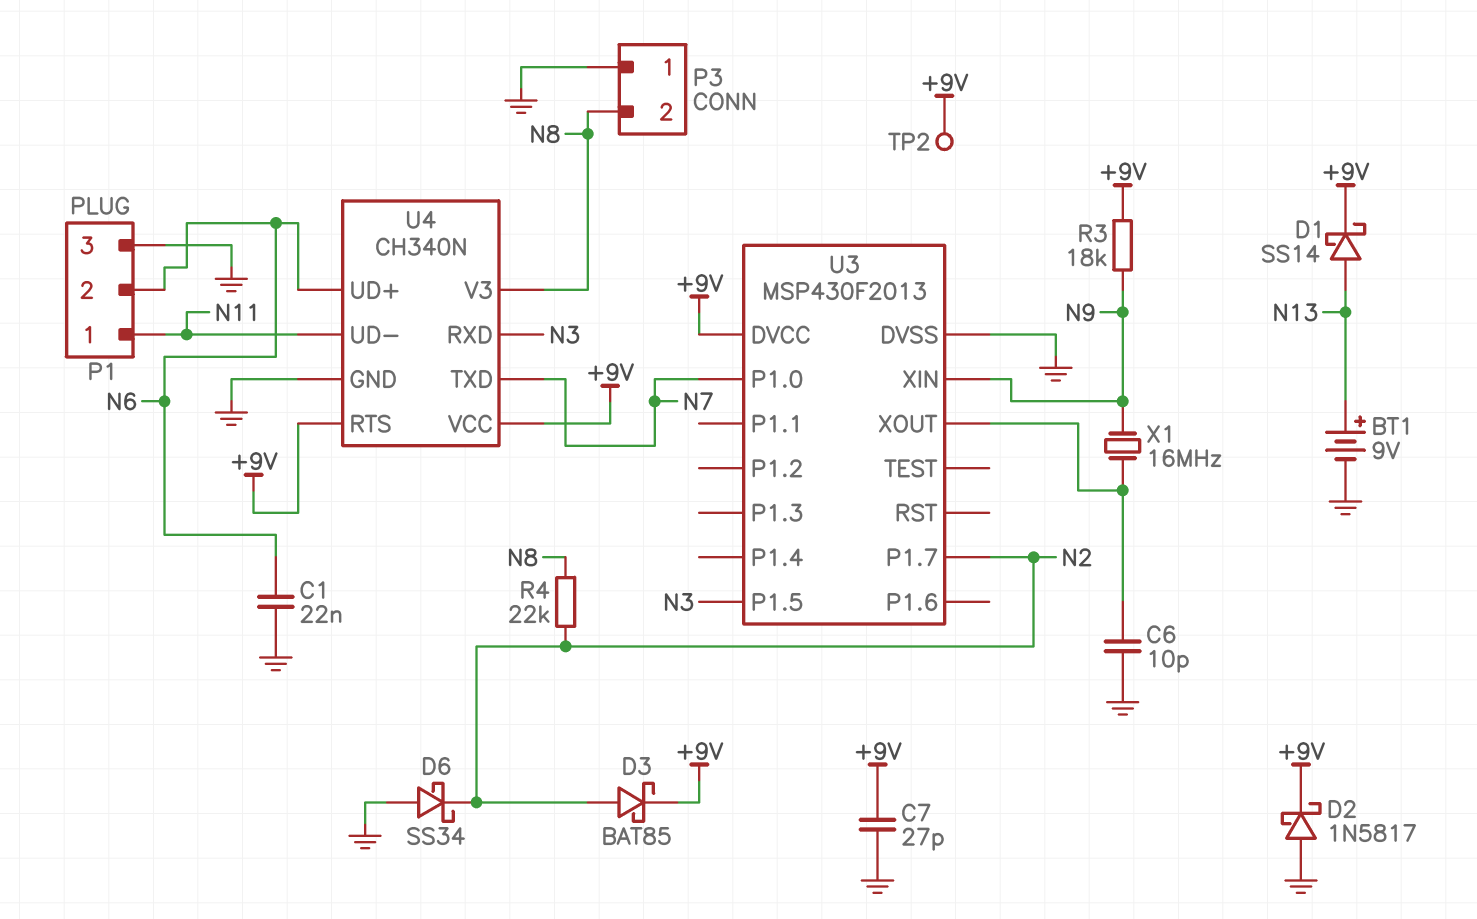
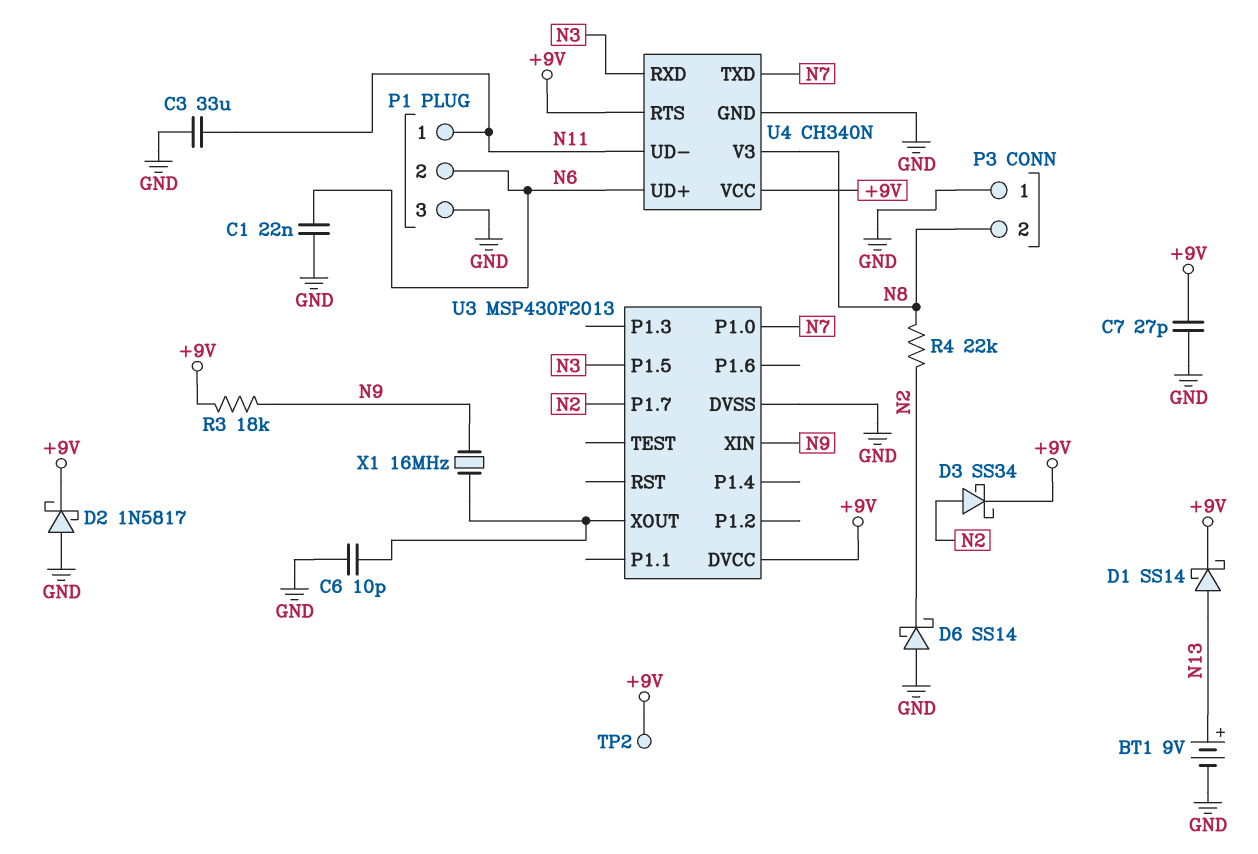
C3: none -> 33uF (GND, N11)
D3: schottky BAT85 (A N2, K +9V) -> schottky SS34 (A N2, K +9V)
D6: schottky SS34 (A GND, K N2) -> schottky SS14 (A GND, K N2)

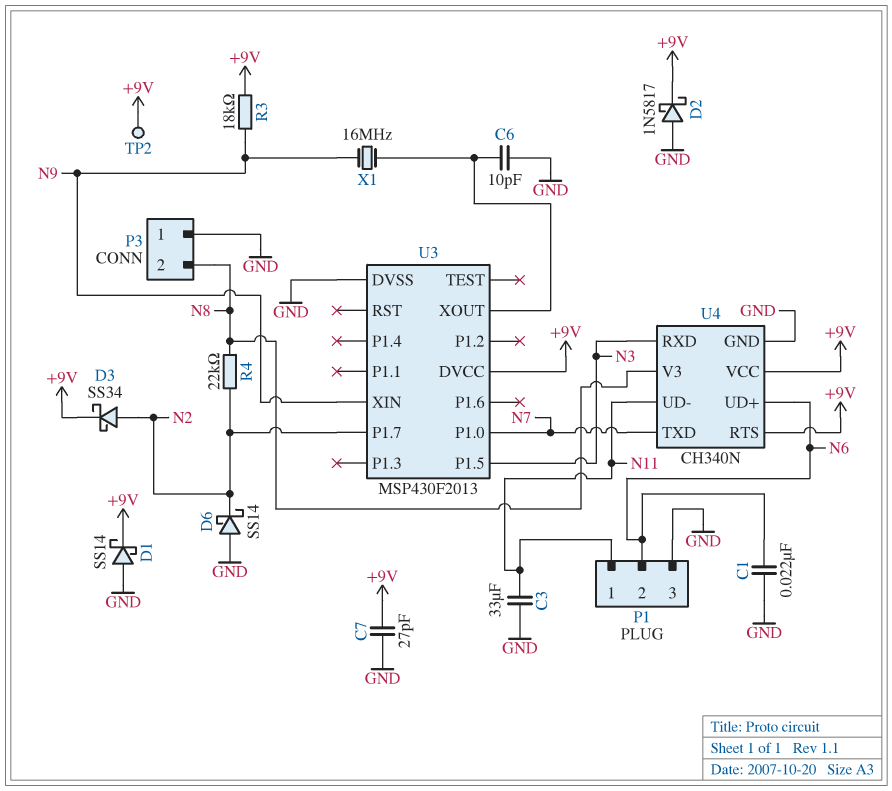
BT1: 9V (plus N13, minus GND) -> none
D1: schottky SS14 (A N13, K +9V) -> schottky SS14 (A GND, K +9V)

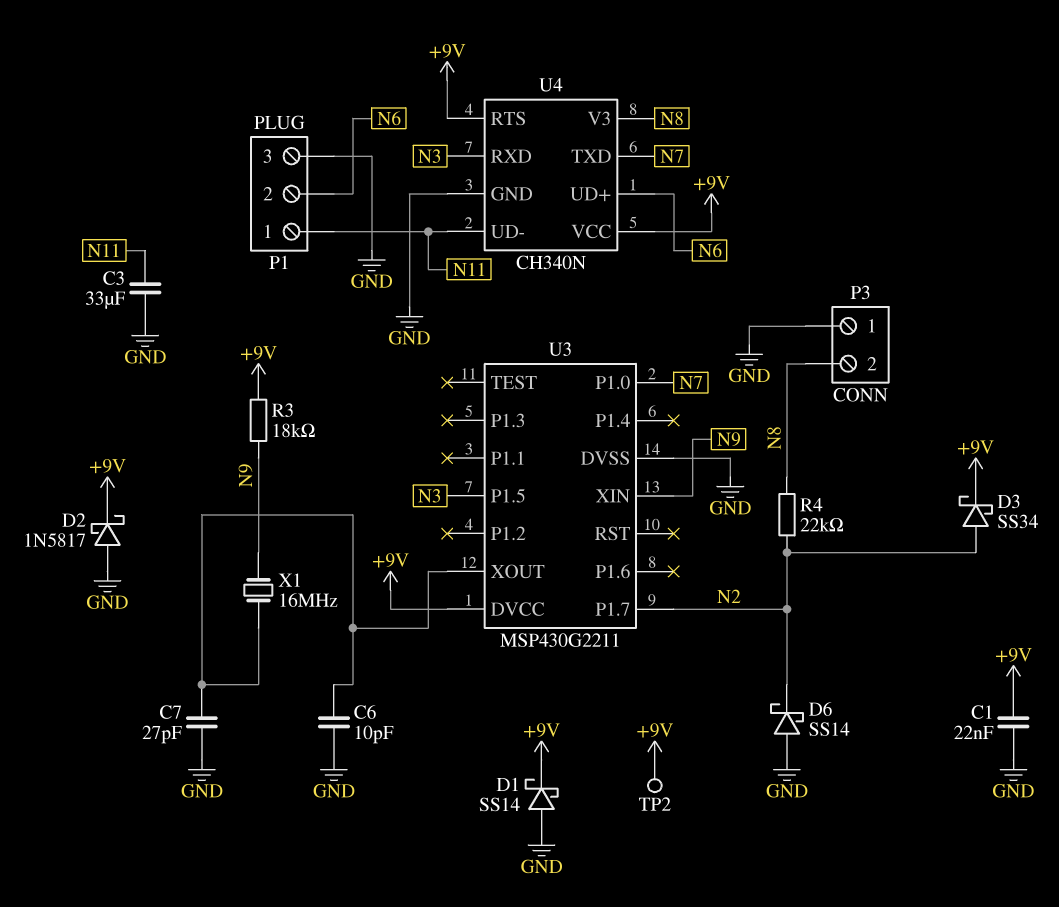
C1: 22nF (GND, N6) -> 22nF (+9V, GND)
C7: 27pF (+9V, GND) -> 27pF (GND, U3/XOUT)
U3: MSP430F2013 -> MSP430G2211

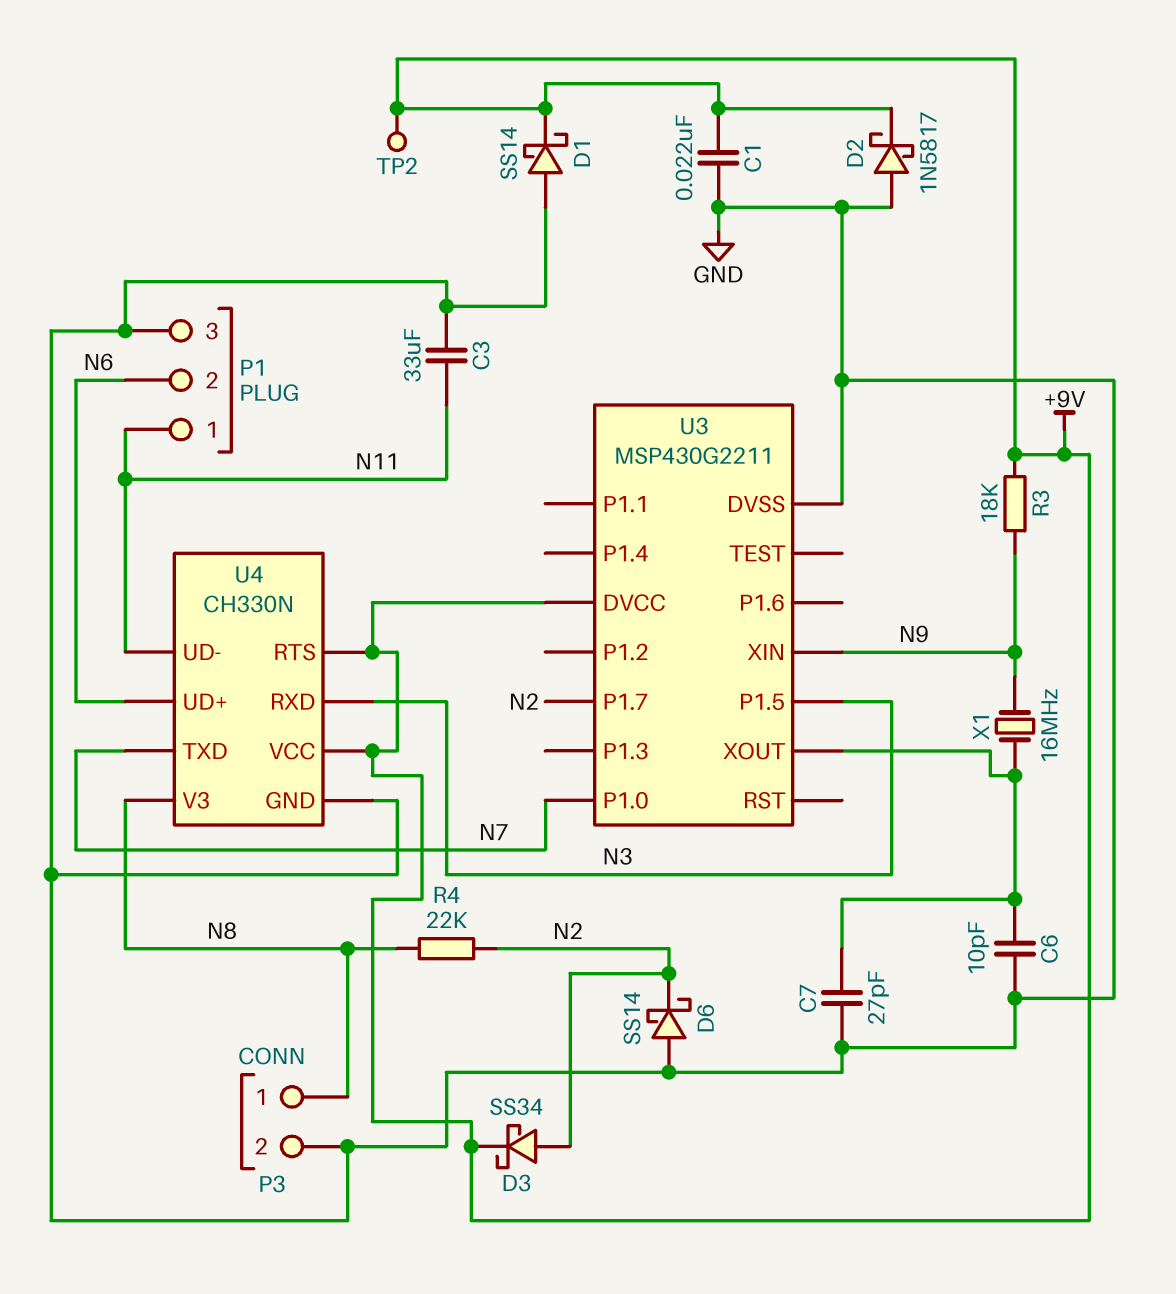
P3 pin 1: GND -> N8
P3 pin 2: N8 -> GND
U4: CH340N -> CH330N

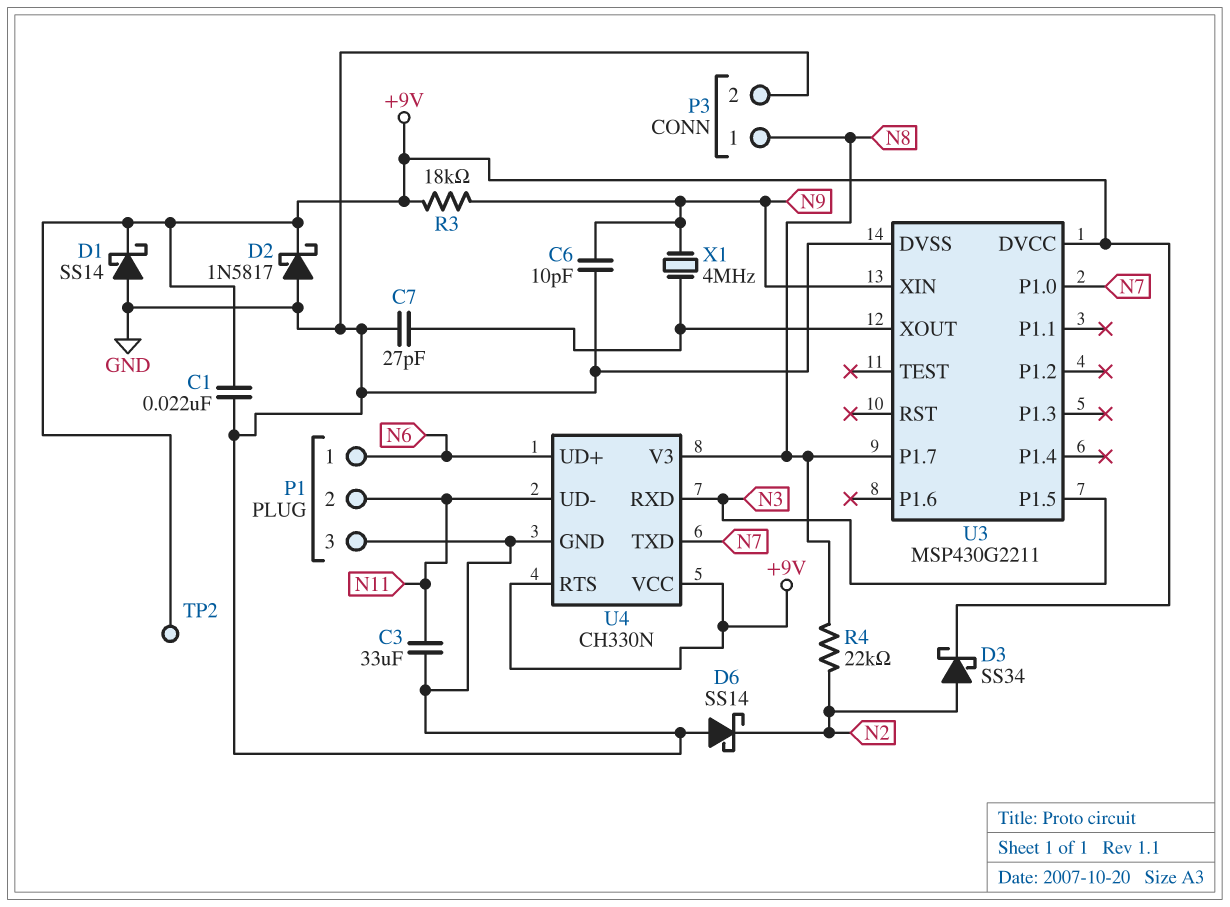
C6: 10pF (GND, U3/XOUT) -> 10pF (GND, N9)
P1 pin 1: N11 -> N6
P1 pin 2: N6 -> N11
U3 pin P1.7: N2 -> N8
X1: 16MHz (N9, U3/XOUT) -> 4MHz (N9, U3/XOUT)

